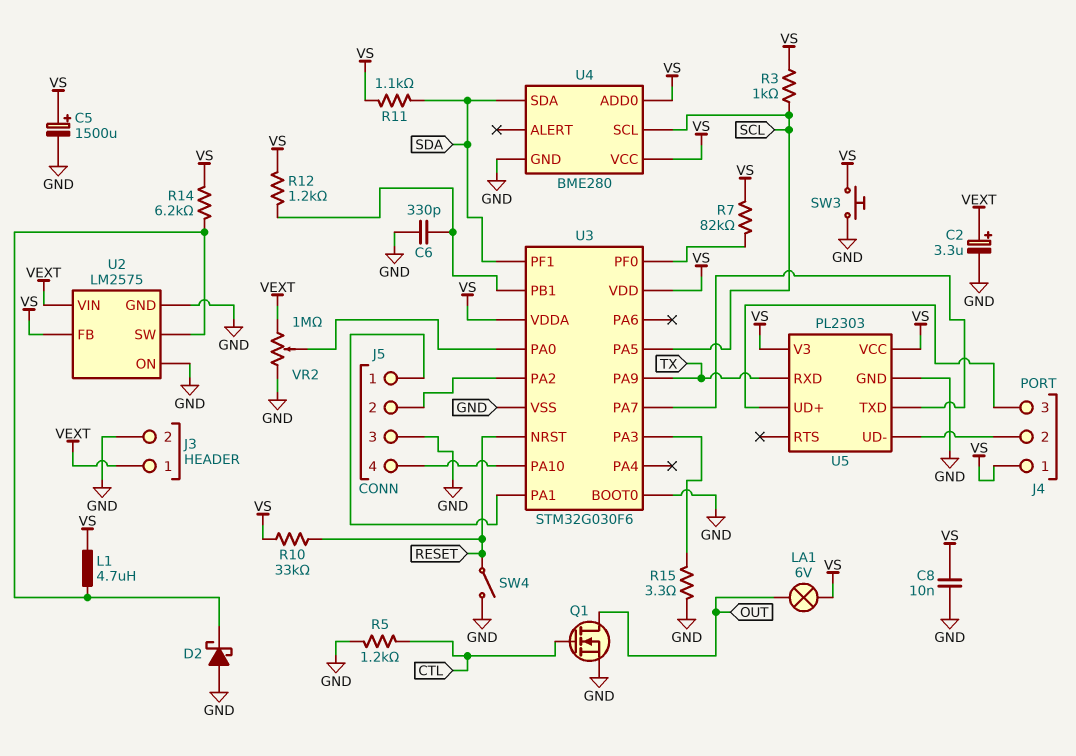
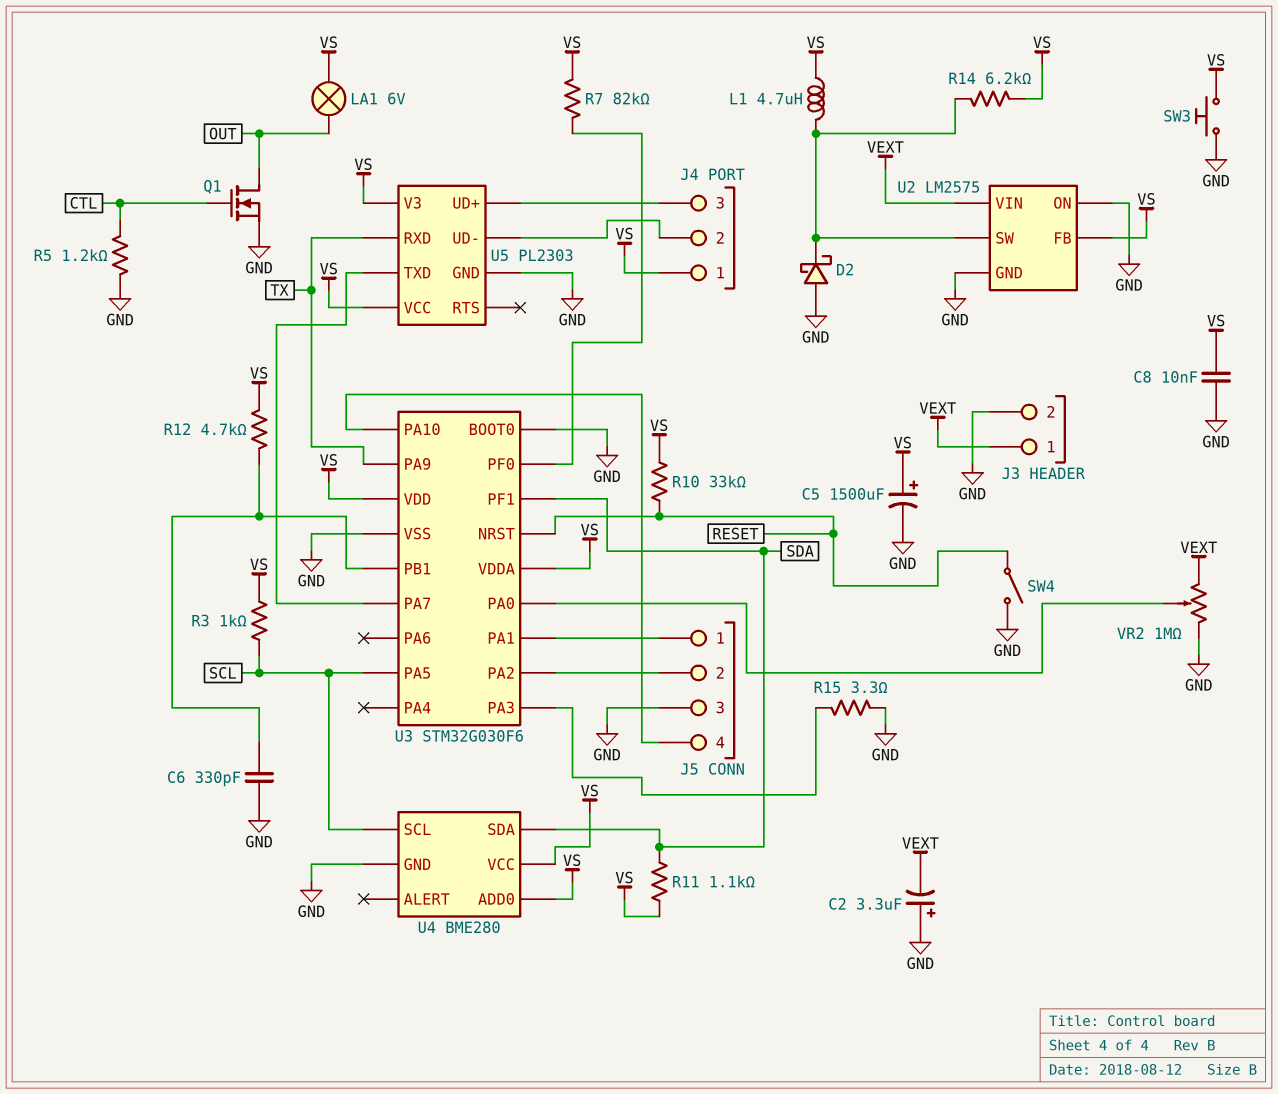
C2: 3.3uF (plus VEXT, minus GND) -> 3.3uF (plus GND, minus VEXT)
R12: 1.2k (U3/PB1, VS) -> 4.7k (U3/PB1, VS)

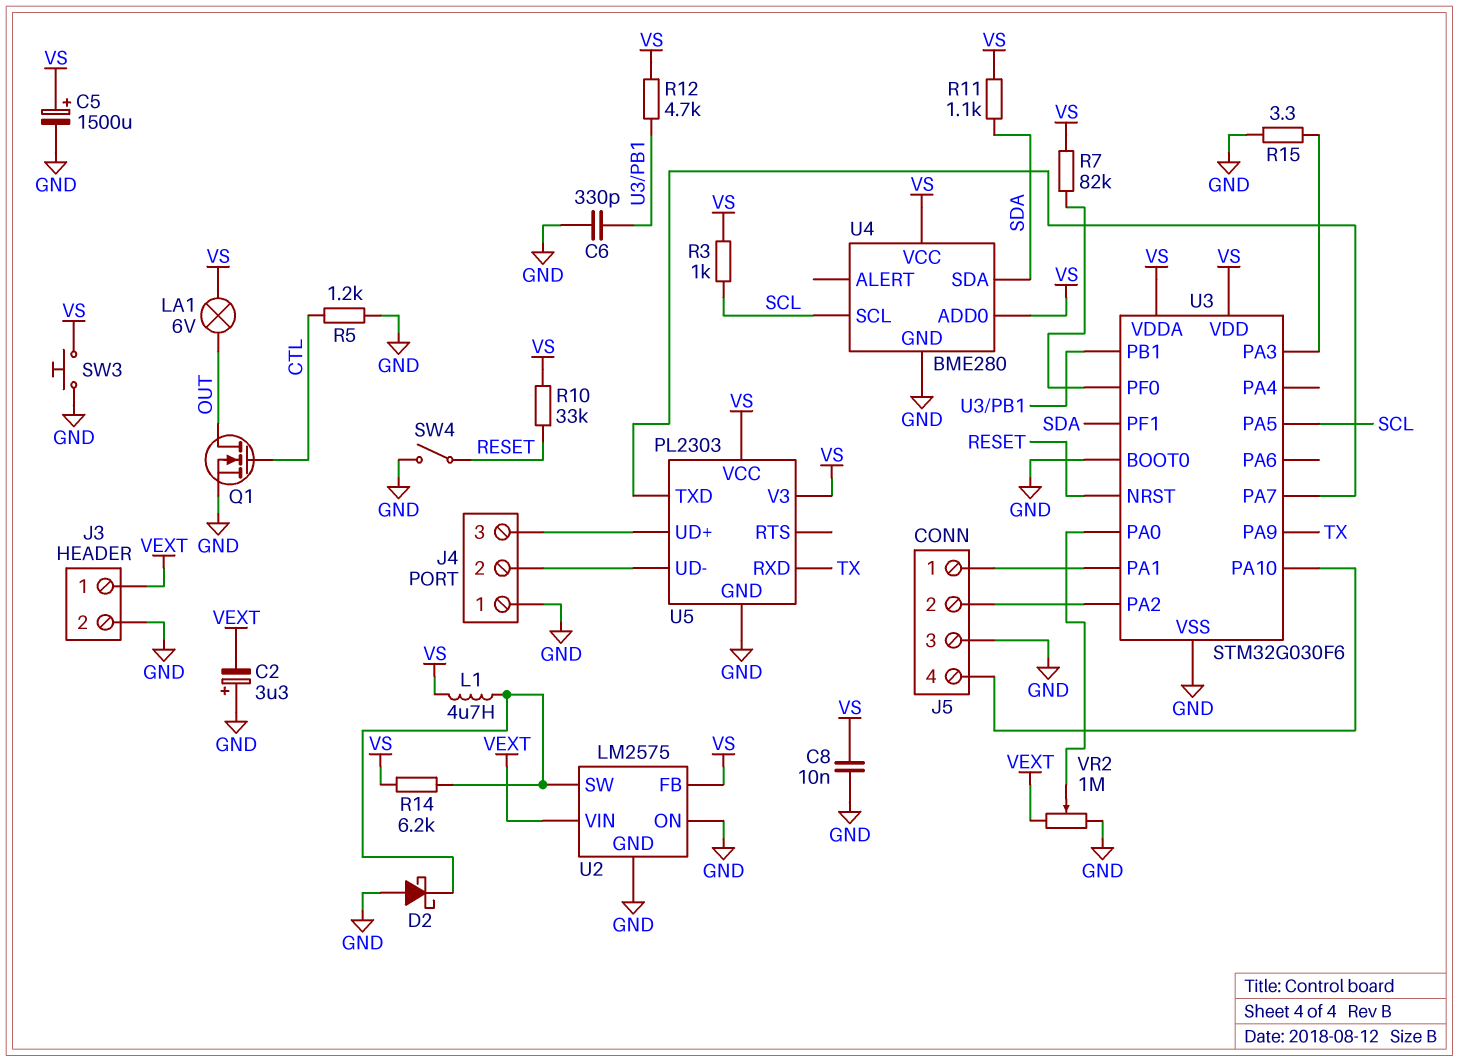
J4 pin 1: VS -> GND

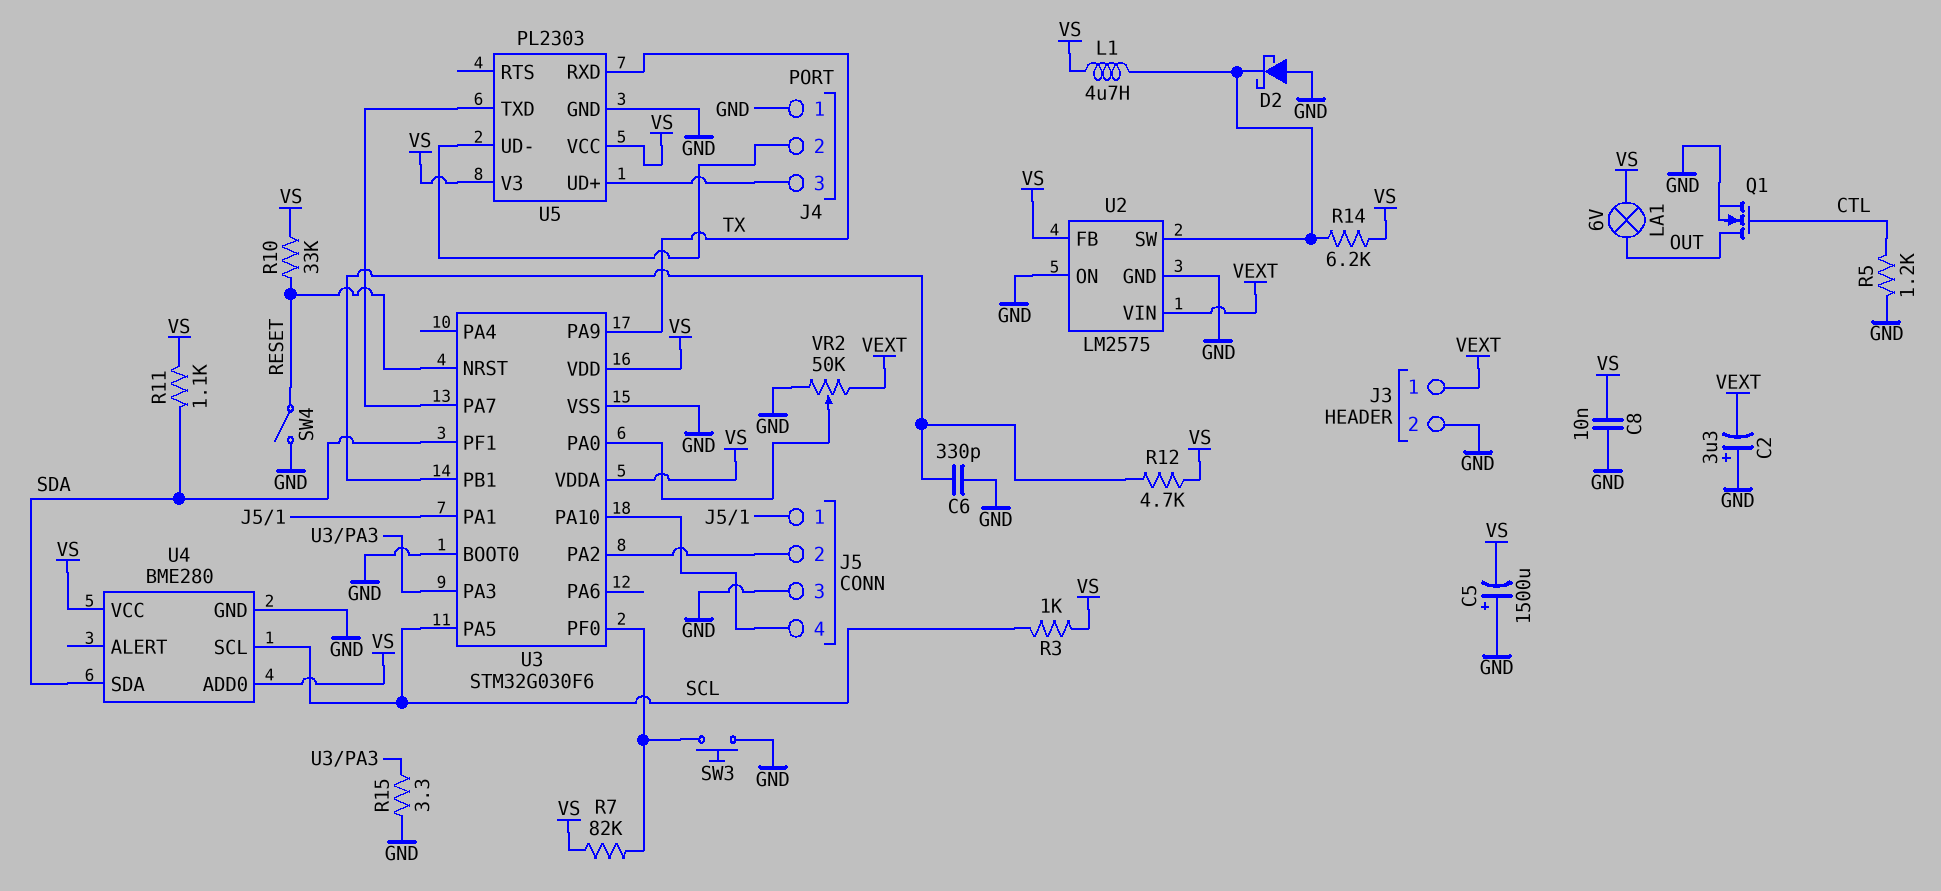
C5: 1500uF (plus VS, minus GND) -> 1500uF (plus GND, minus VS)
SW3: button (GND, VS) -> button (GND, U3/PF0)
VR2: 1M (GND, VEXT, wiper U3/PA0) -> 50k (GND, VEXT, wiper U3/PA0)

